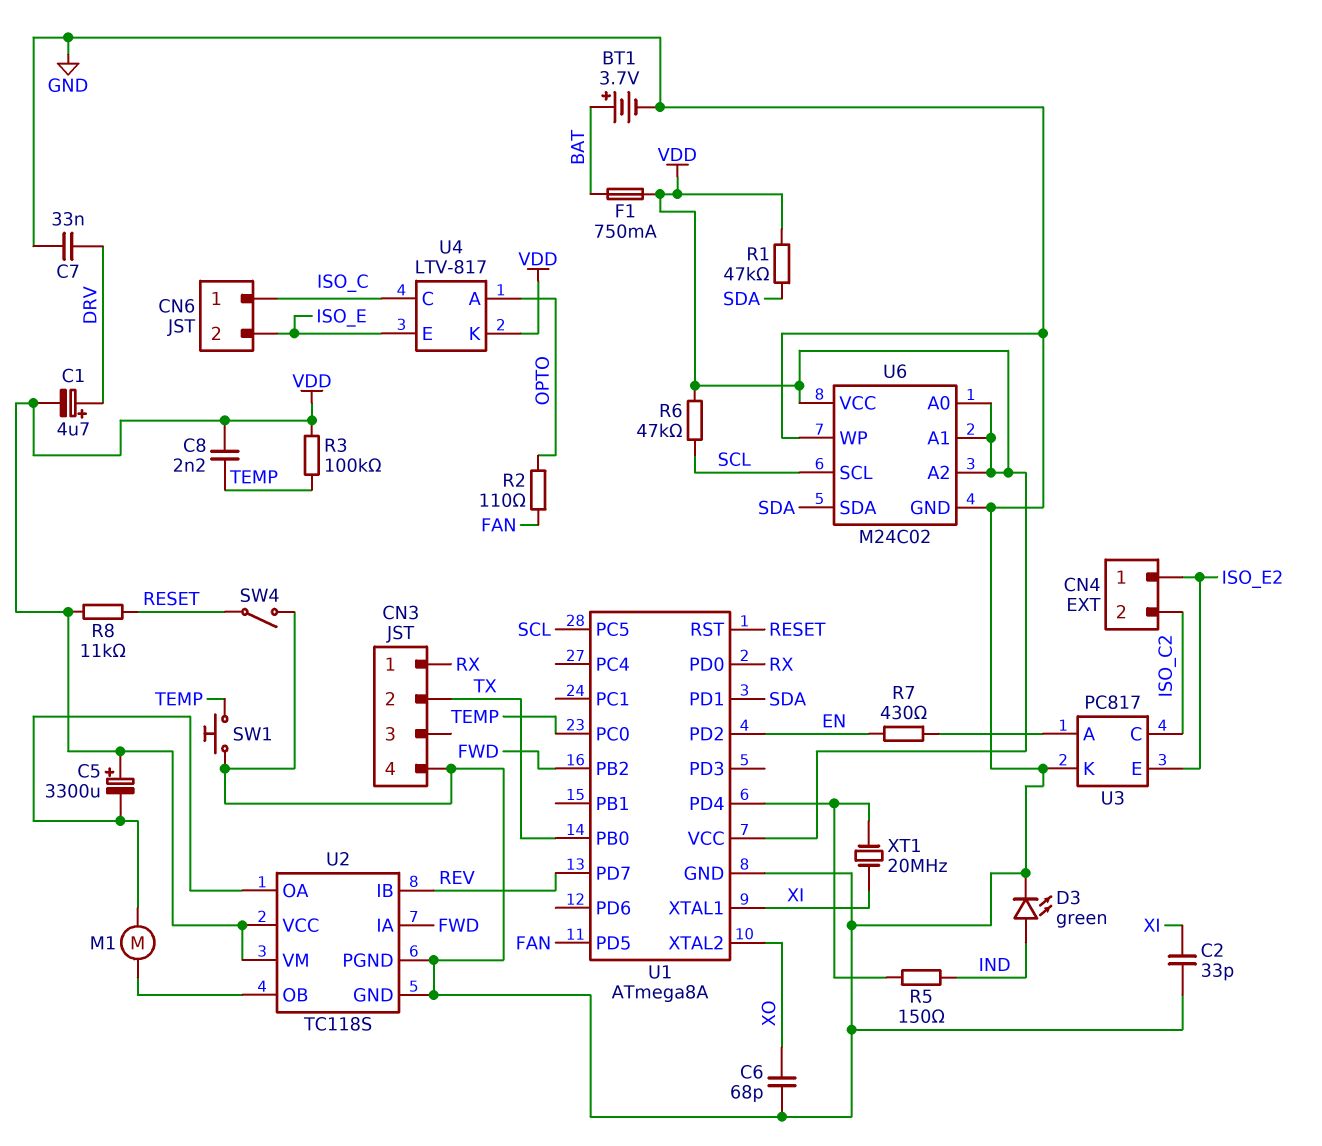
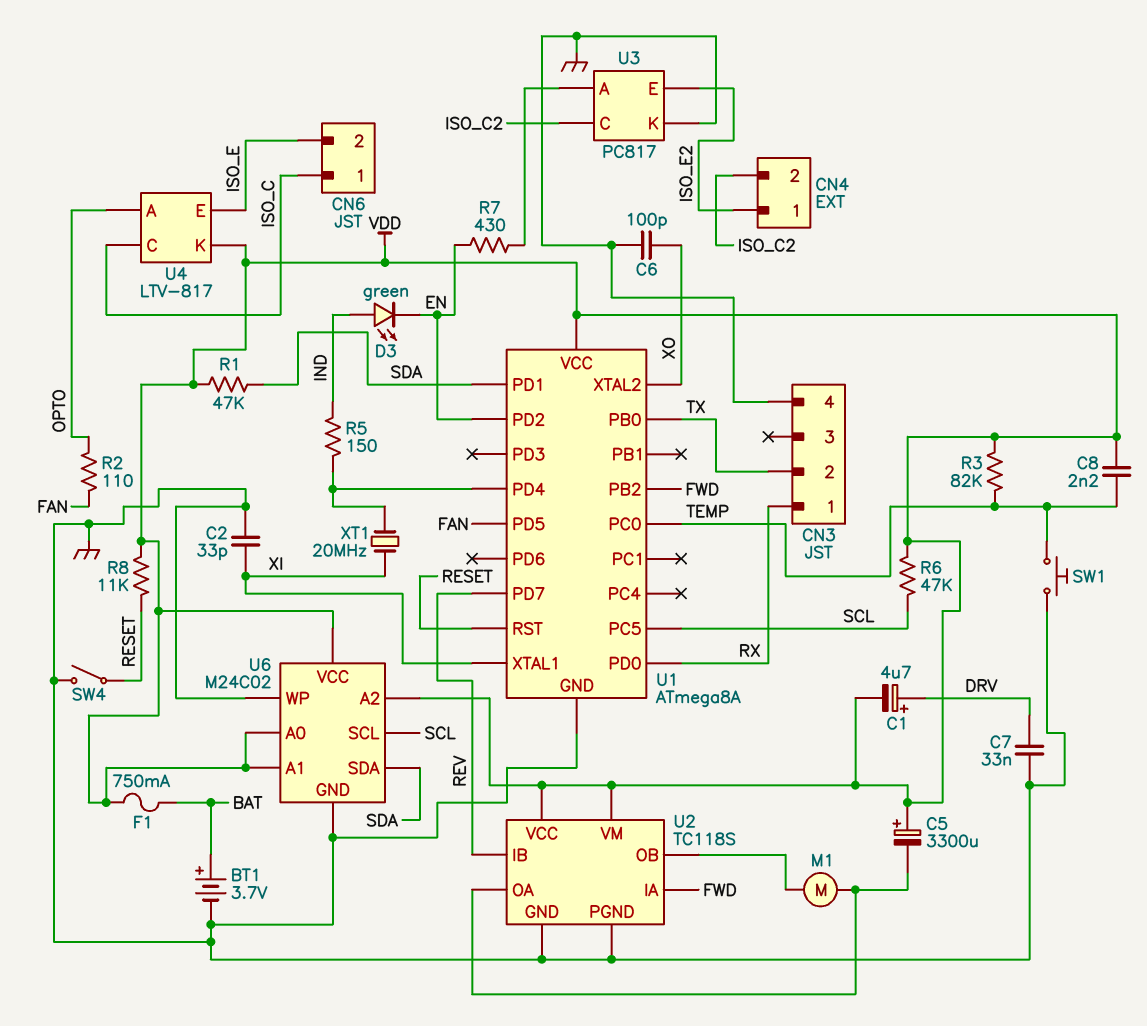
C6: 68pF (GND, XO) -> 100pF (GND, XO)
D3: LED green (A IND, K GND) -> LED green (A IND, K EN)
R3: 100k (TEMP, VDD) -> 82k (TEMP, VDD)

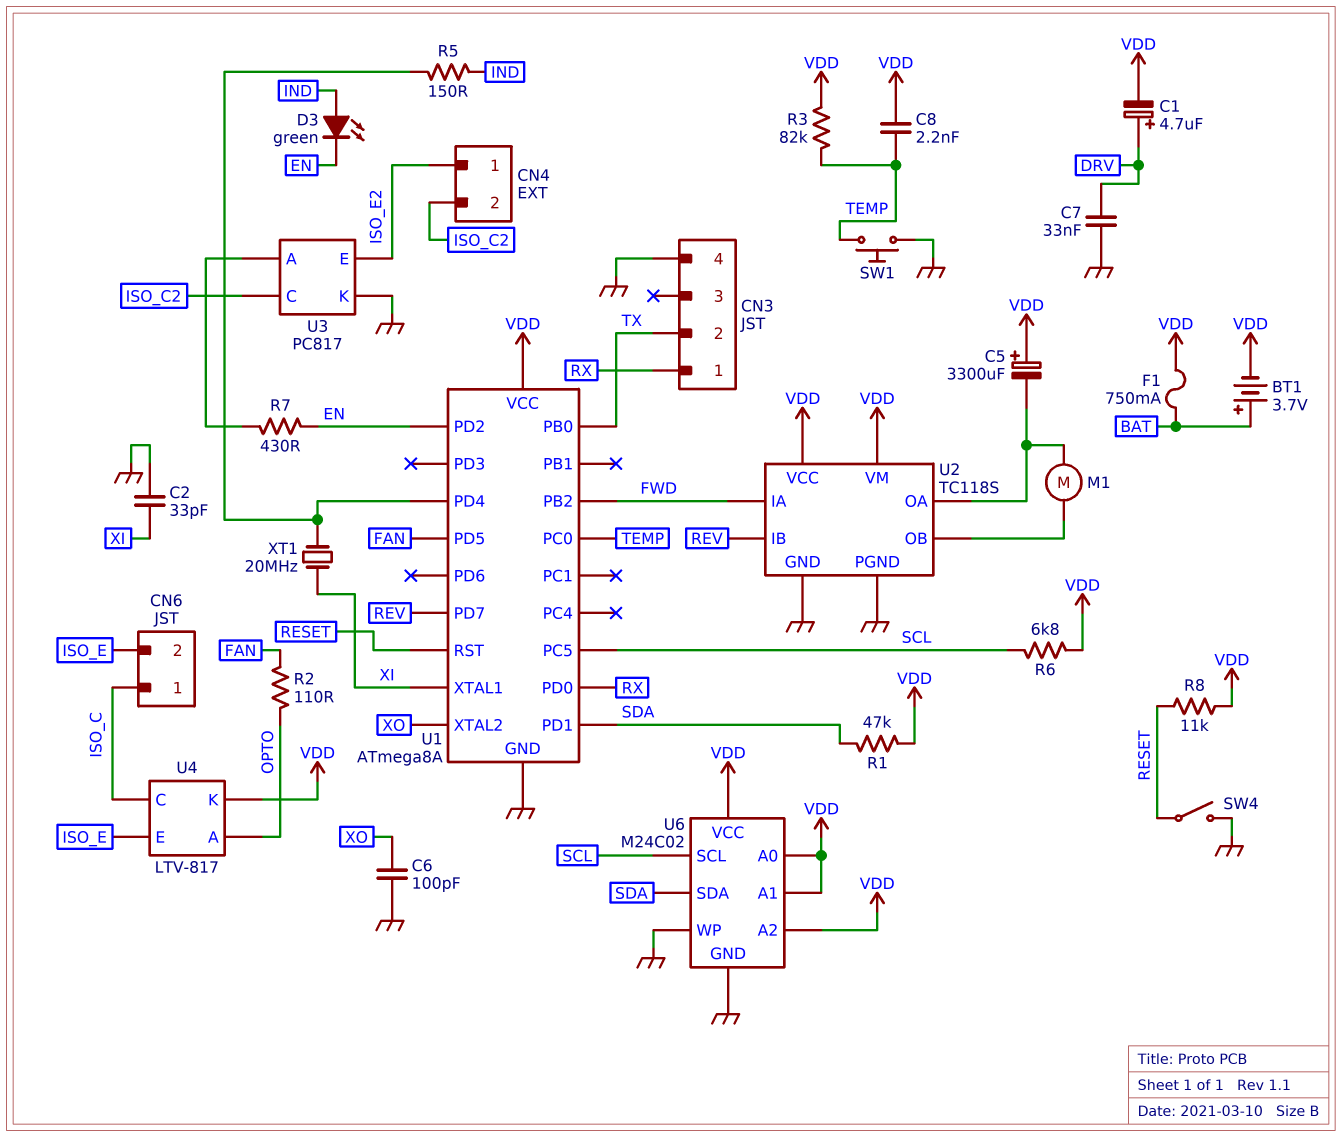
BT1: 3.7V (plus BAT, minus GND) -> 3.7V (plus BAT, minus VDD)
R6: 47k (SCL, VDD) -> 6.8k (SCL, VDD)

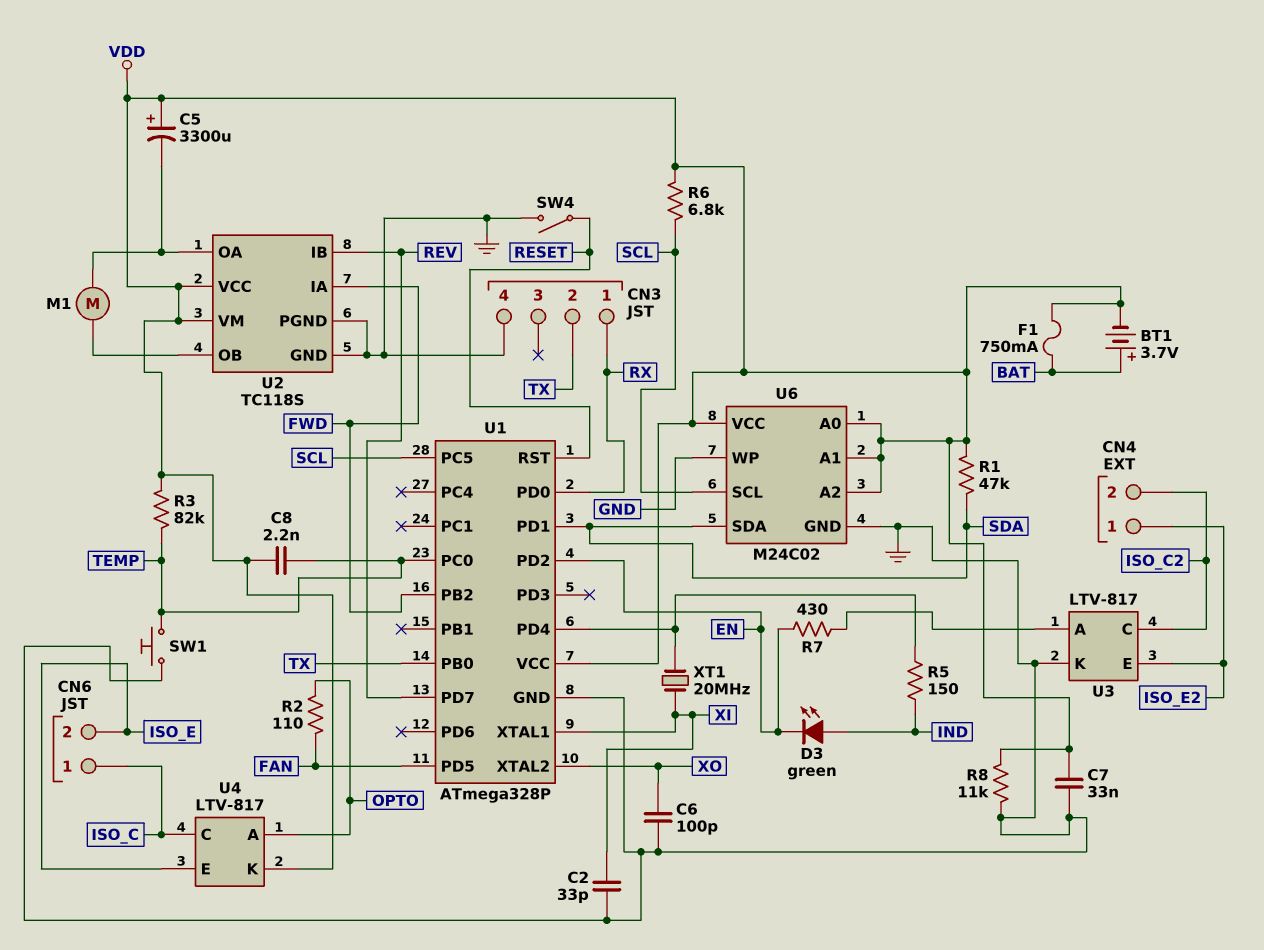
C1: 4.7uF (plus DRV, minus VDD) -> none
C7: 33nF (DRV, GND) -> 33nF (GND, VDD)
R8: 11k (RESET, VDD) -> 11k (GND, VDD)
U1: ATmega8A -> ATmega328P
U3: PC817 -> LTV-817

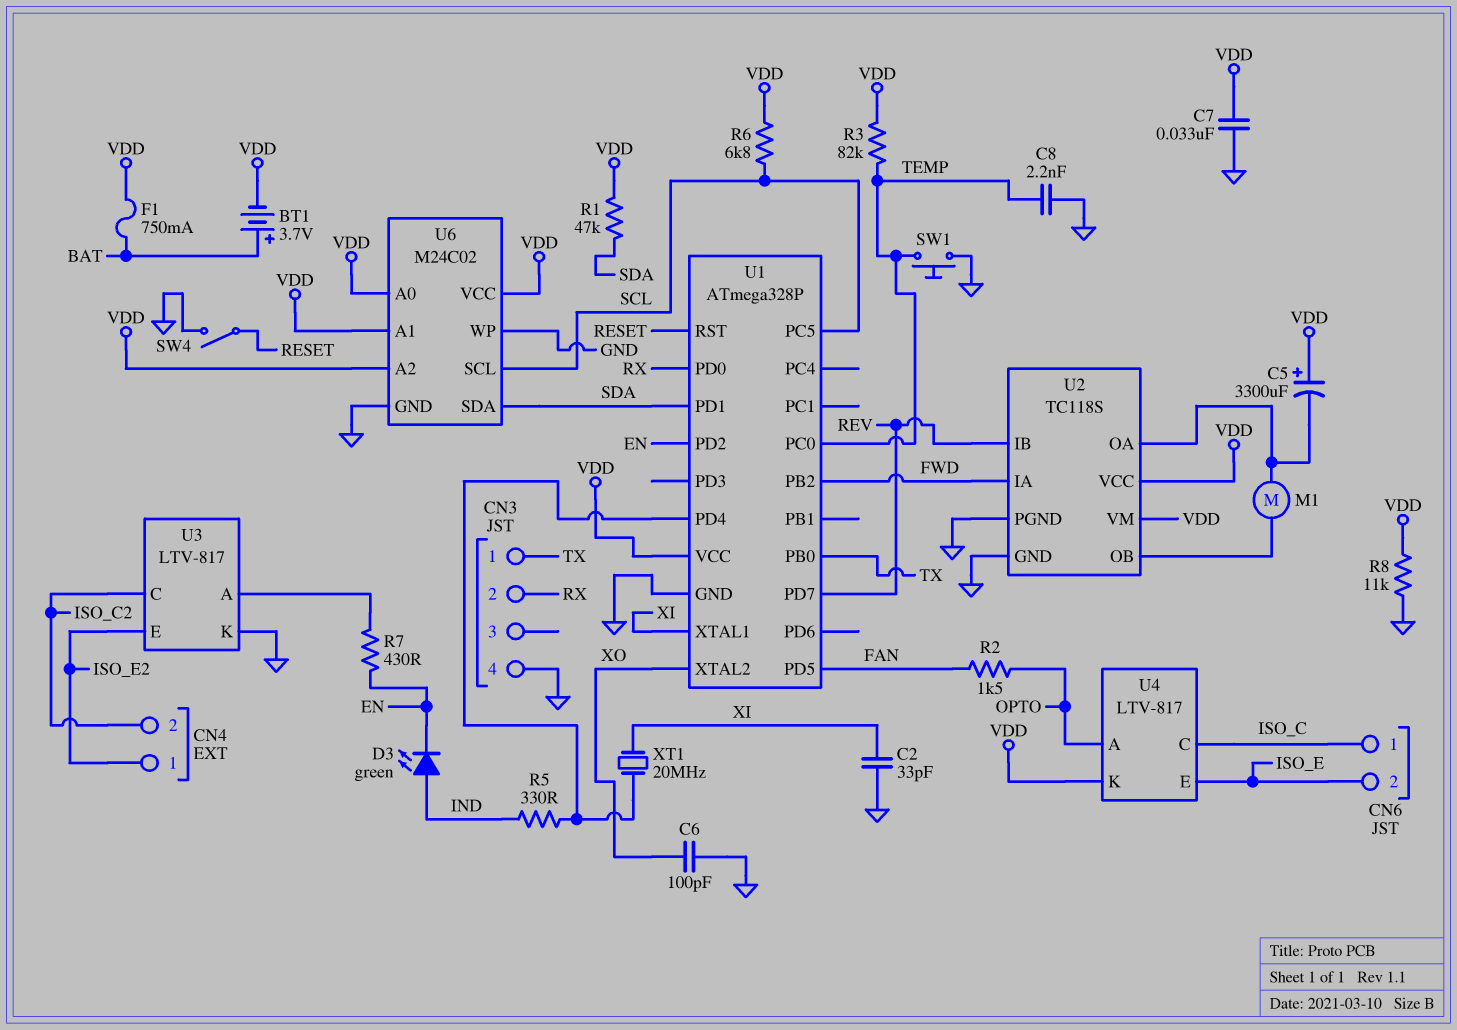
C8: 2.2nF (TEMP, VDD) -> 2.2nF (GND, TEMP)
CN3 pin 1: RX -> TX
CN3 pin 2: TX -> RX
R2: 110 (FAN, OPTO) -> 1.5k (FAN, OPTO)
R5: 150 (IND, U1/PD4) -> 330 (IND, U1/PD4)

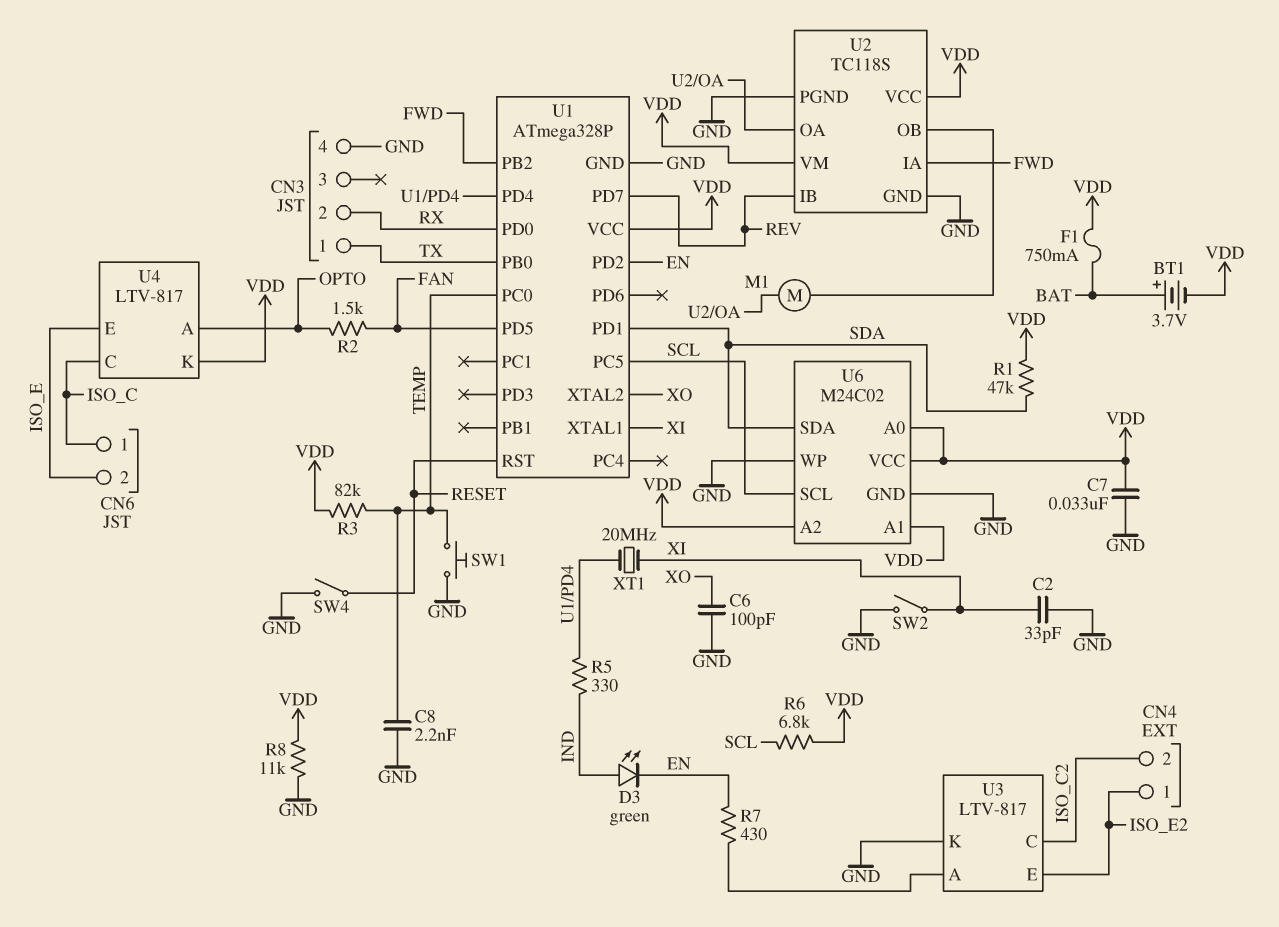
C5: 3300uF (plus VDD, minus U2/OA) -> none
SW2: none -> switch (GND, XI)

